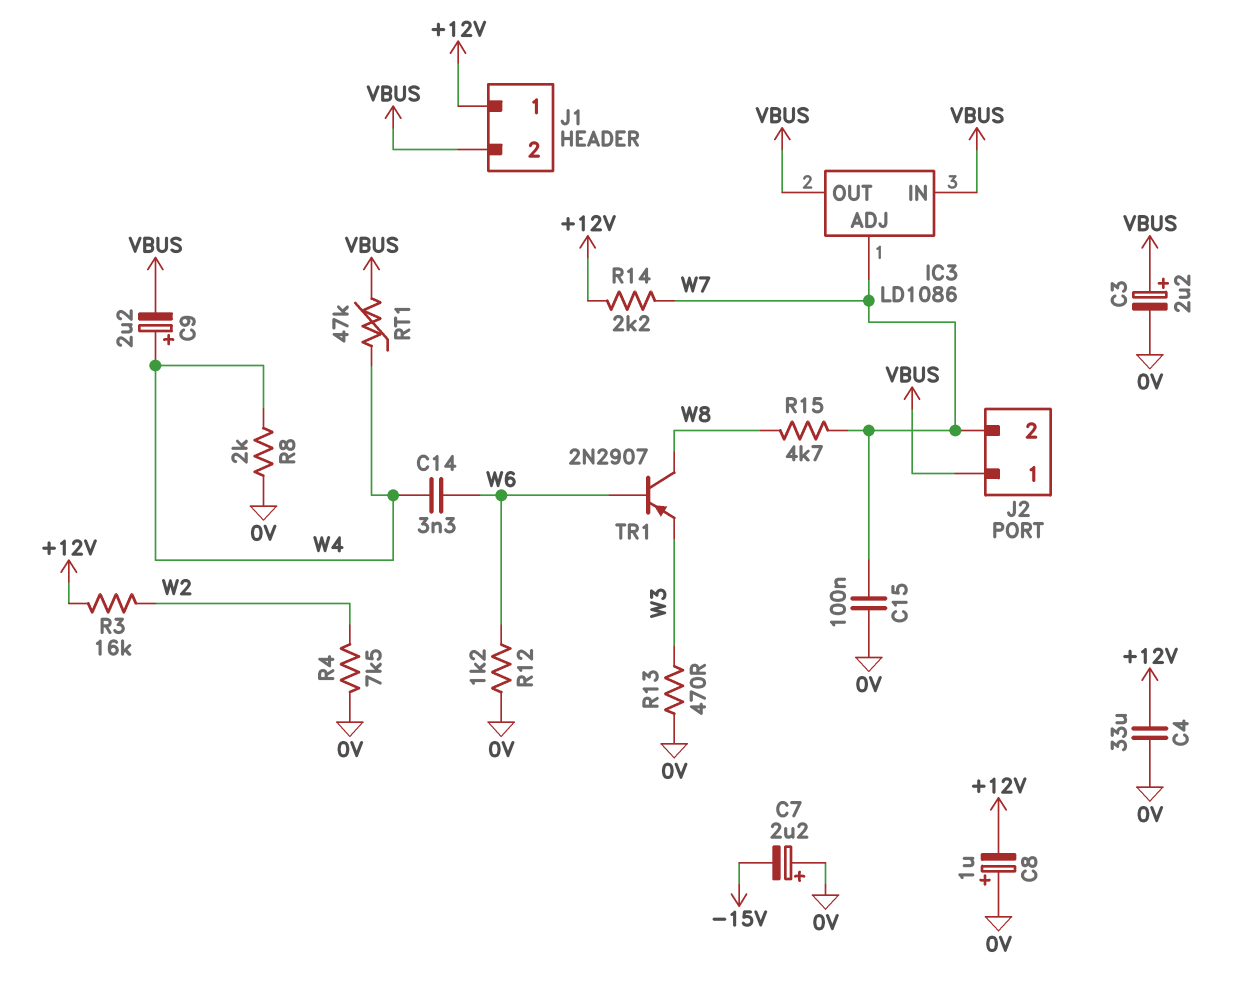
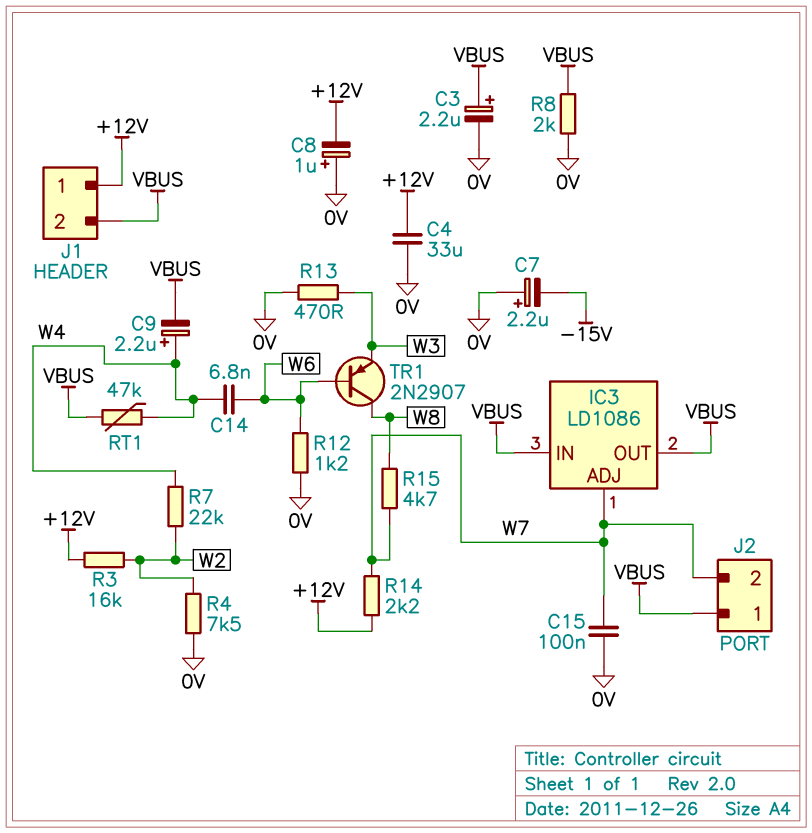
C14: 3.3nF (W4, W6) -> 6.8nF (W4, W6)
R7: none -> 22k (W2, W4)
R8: 2k (0V, W4) -> 2k (0V, VBUS)

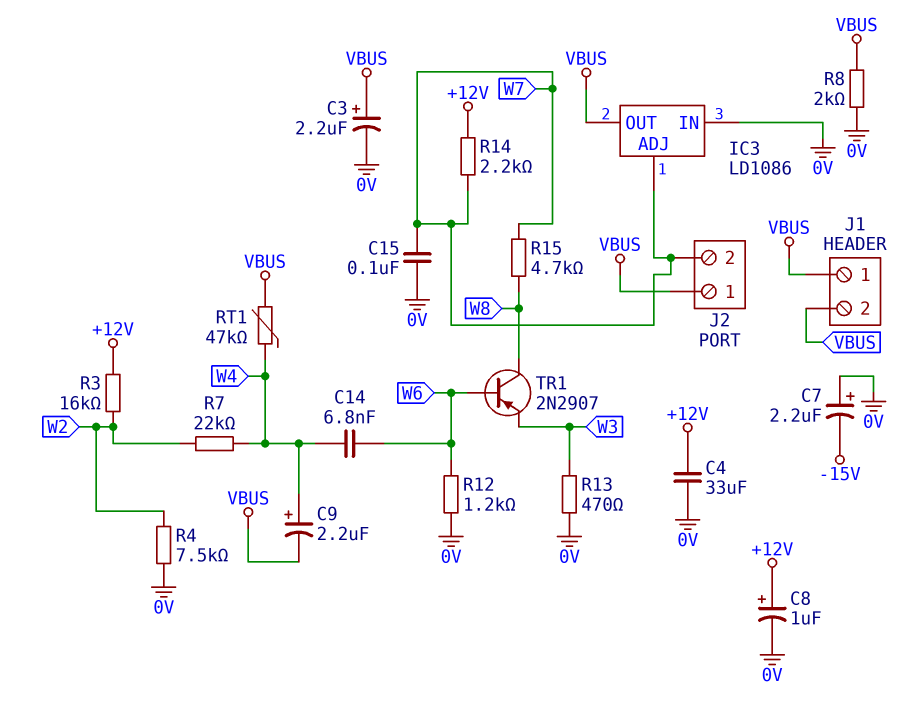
C8: 1uF (plus 0V, minus +12V) -> 1uF (plus +12V, minus 0V)
IC3 pin IN: VBUS -> 0V
J1 pin 1: +12V -> VBUS

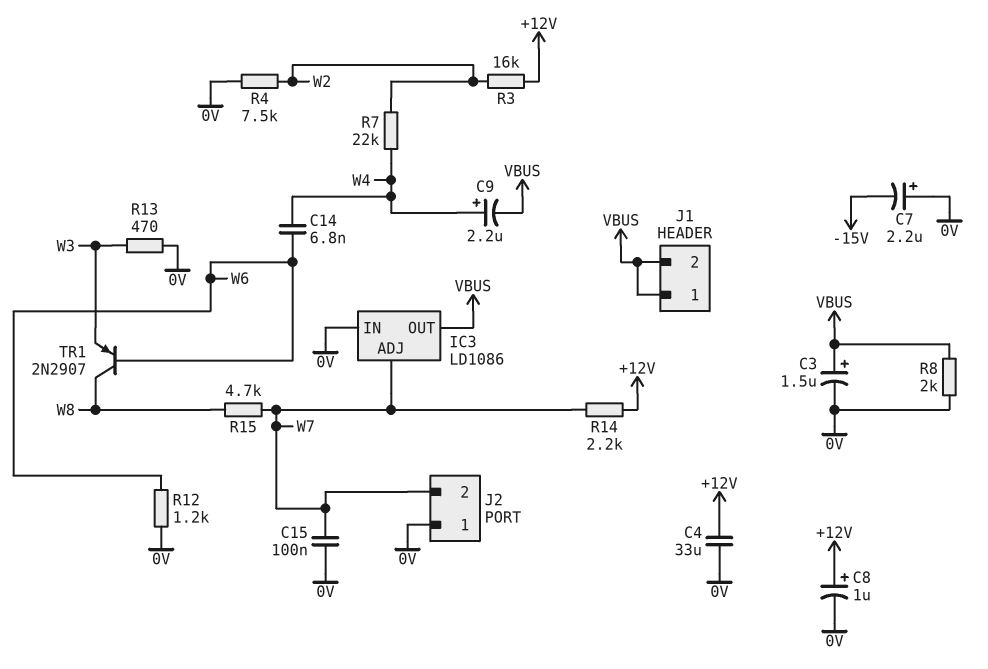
C3: 2.2uF (plus VBUS, minus 0V) -> 1.5uF (plus VBUS, minus 0V)
J2 pin 1: VBUS -> 0V
RT1: 47k (VBUS, W4) -> none

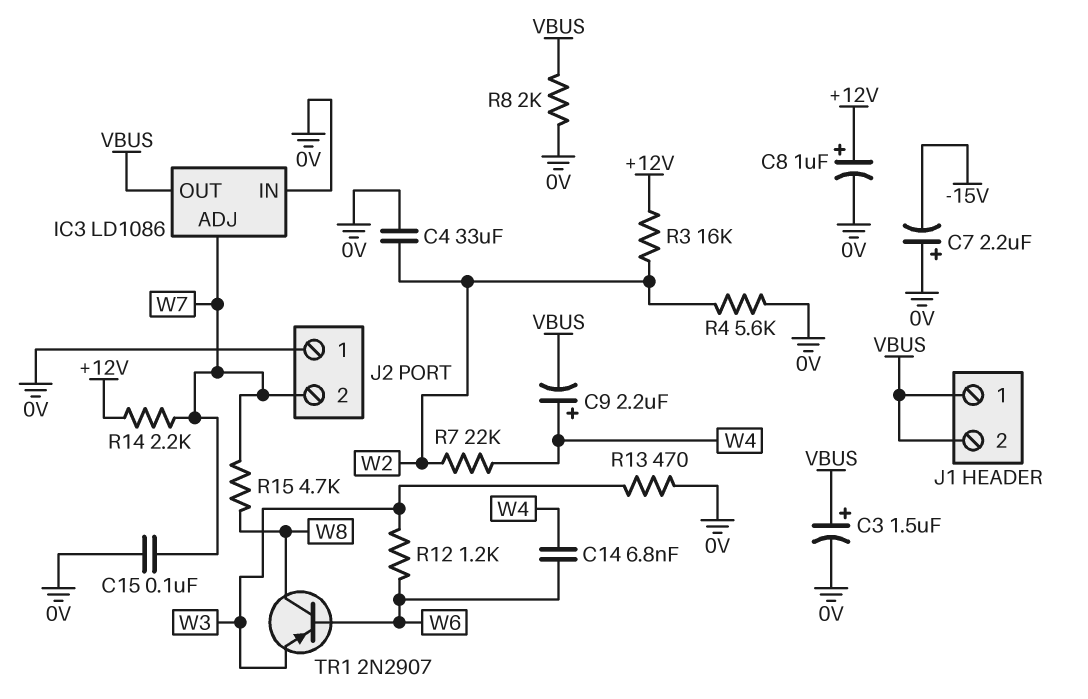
C4: 33uF (+12V, 0V) -> 33uF (0V, W2)
R4: 7.5k (0V, W2) -> 5.6k (0V, W2)
R12: 1.2k (0V, W6) -> 1.2k (W3, W6)

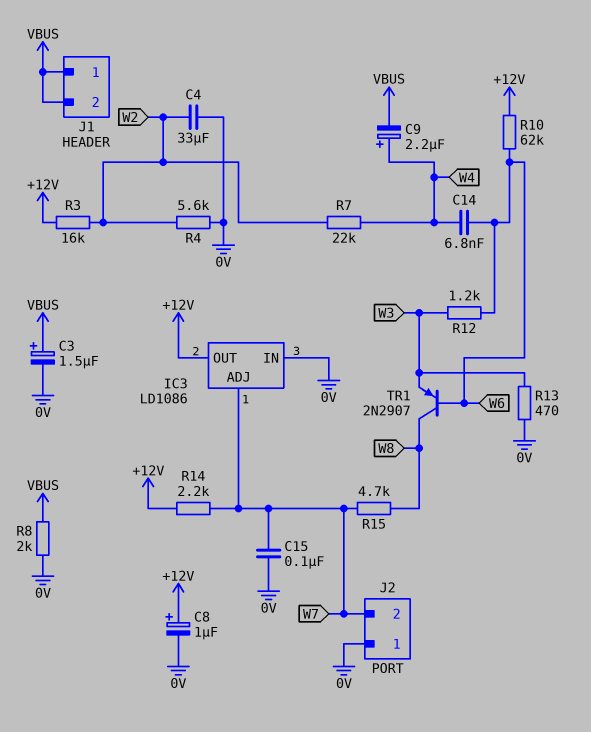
C7: 2.2uF (plus 0V, minus -15V) -> none
IC3 pin OUT: VBUS -> +12V
R10: none -> 62k (+12V, W6)

